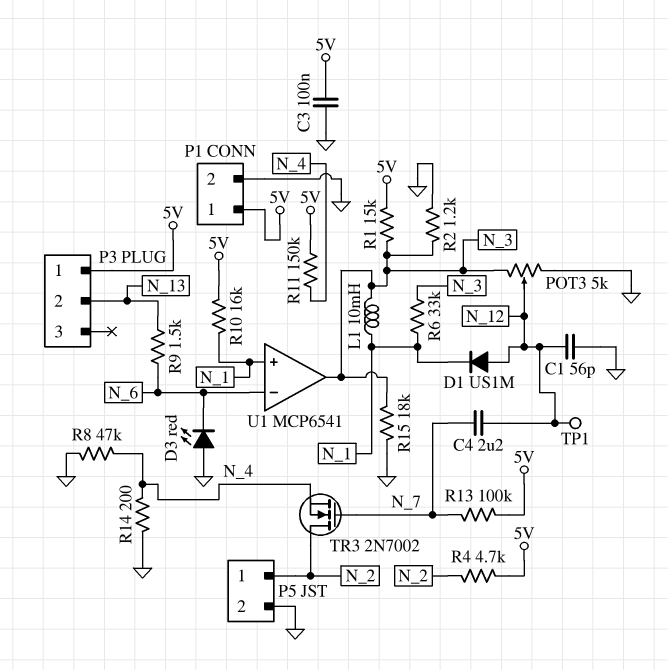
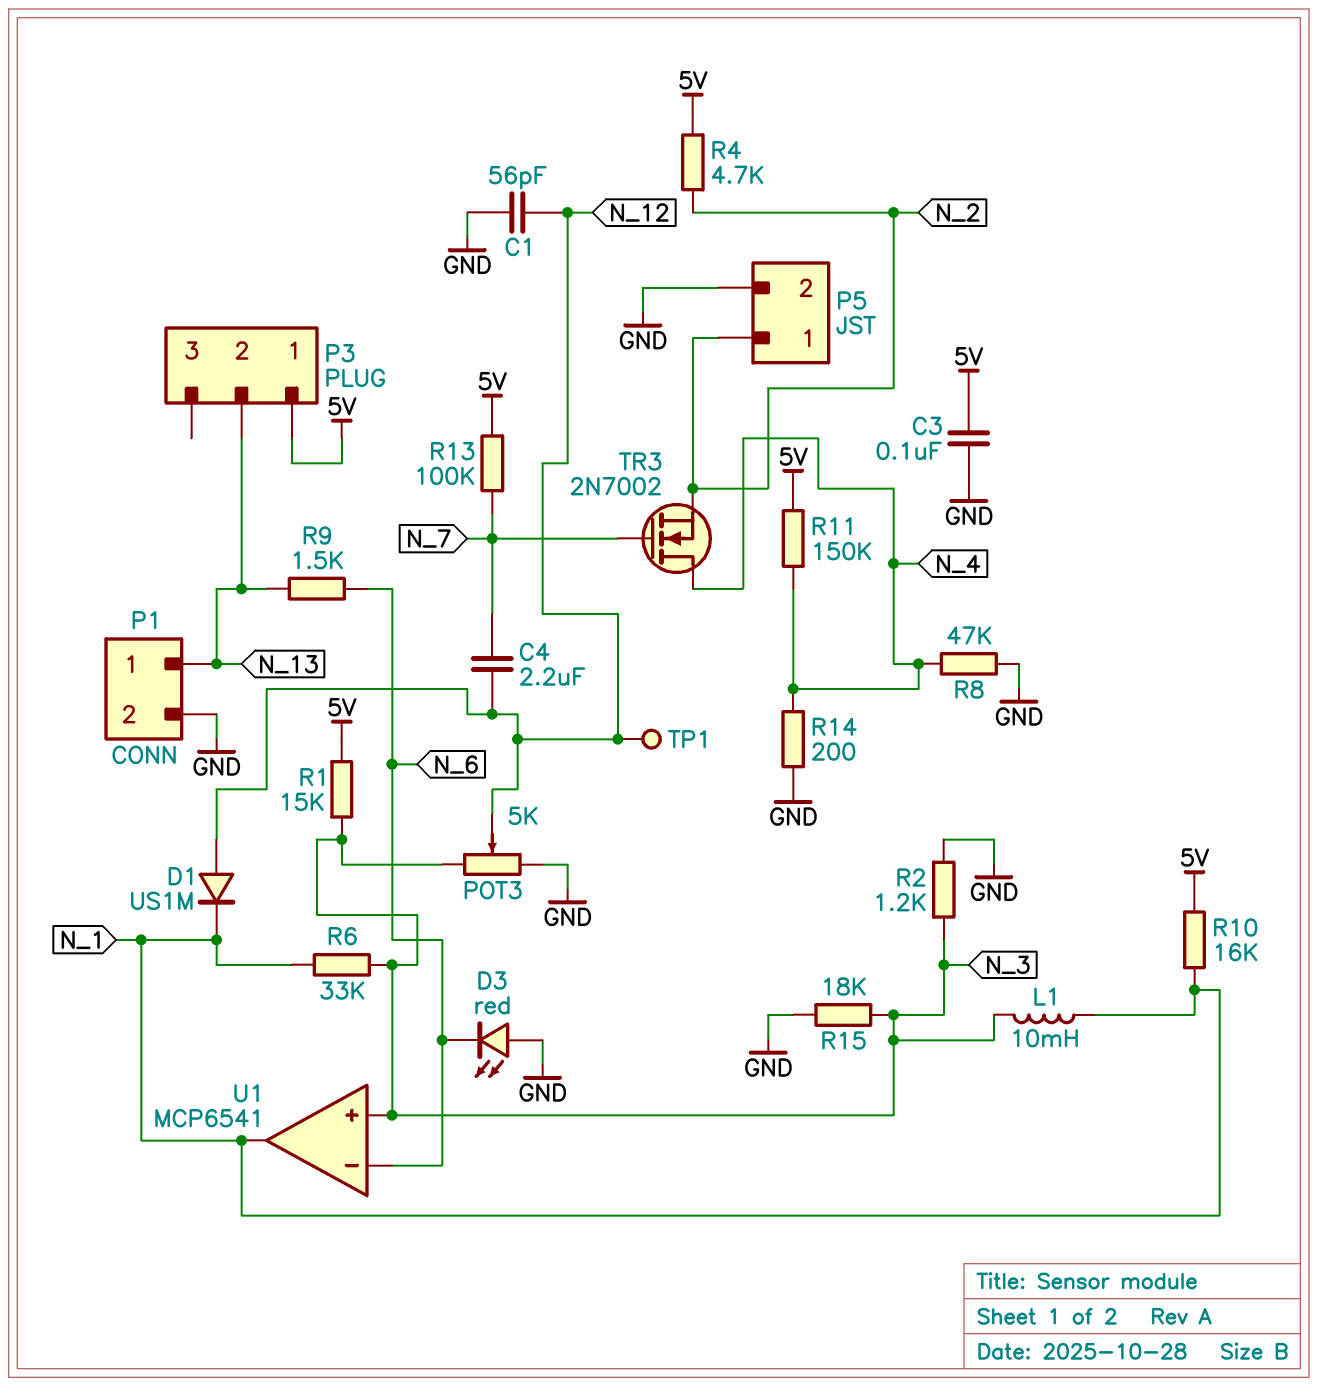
P1 pin 1: 5V -> N_13
TR3: NMOS 2N7002 (G N_7, D N_2, S N_4) -> NMOS 2N7002 (G N_7, D N_4, S N_2)
U1 pin in+: N_1 -> N_3
U1 pin out: N_3 -> N_1

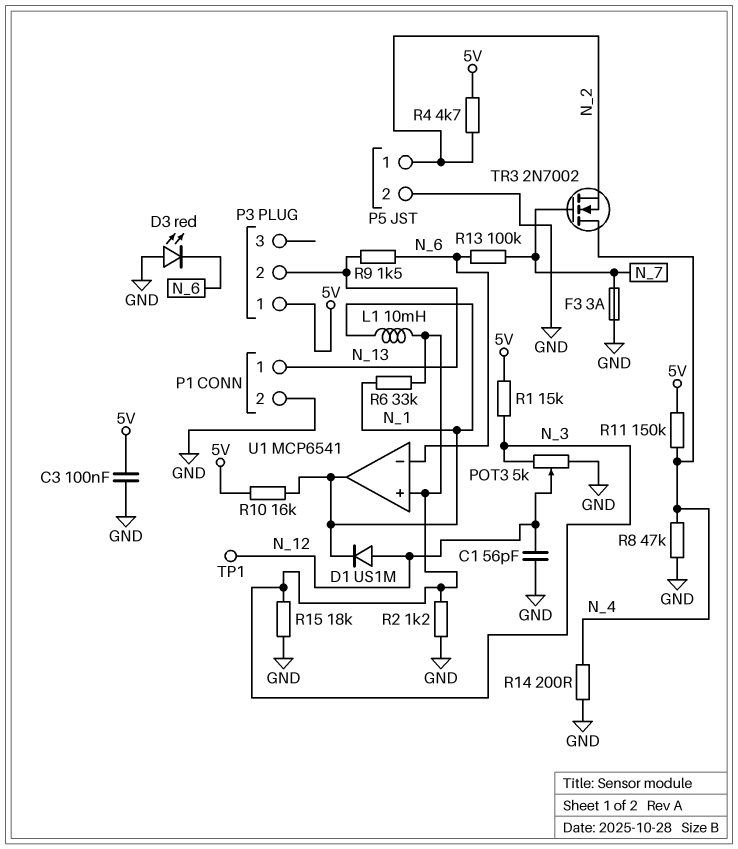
C4: 2.2uF (N_7, N_12) -> none
F3: none -> 3A (GND, N_7)
R13: 100k (5V, N_7) -> 100k (N_6, N_7)

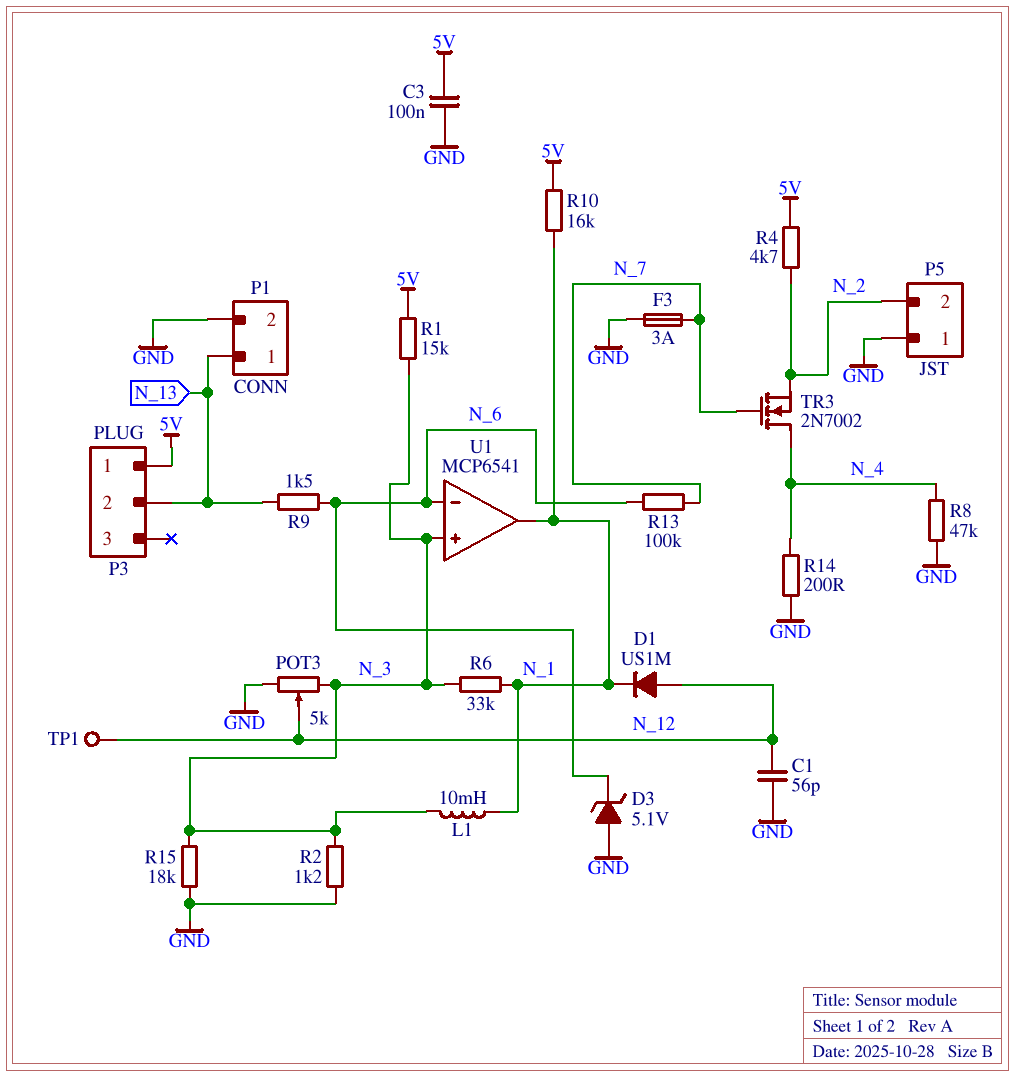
D3: LED red (A GND, K N_6) -> zener 5.1V (A GND, K N_6)
P5 pin 1: N_2 -> GND
P5 pin 2: GND -> N_2
R11: 150k (5V, N_4) -> none

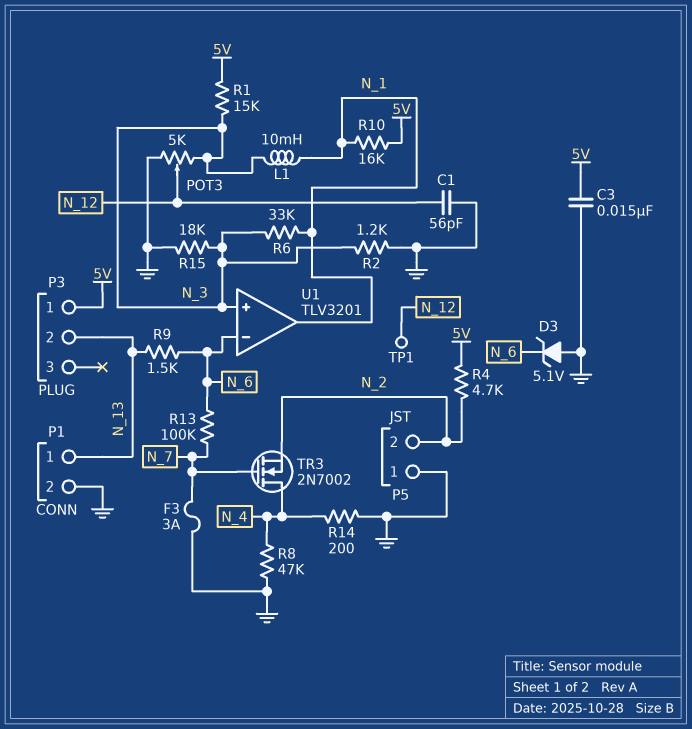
C3: 100nF (5V, GND) -> 15nF (5V, GND)
D1: diode US1M (A N_12, K N_1) -> none
U1: MCP6541 -> TLV3201

